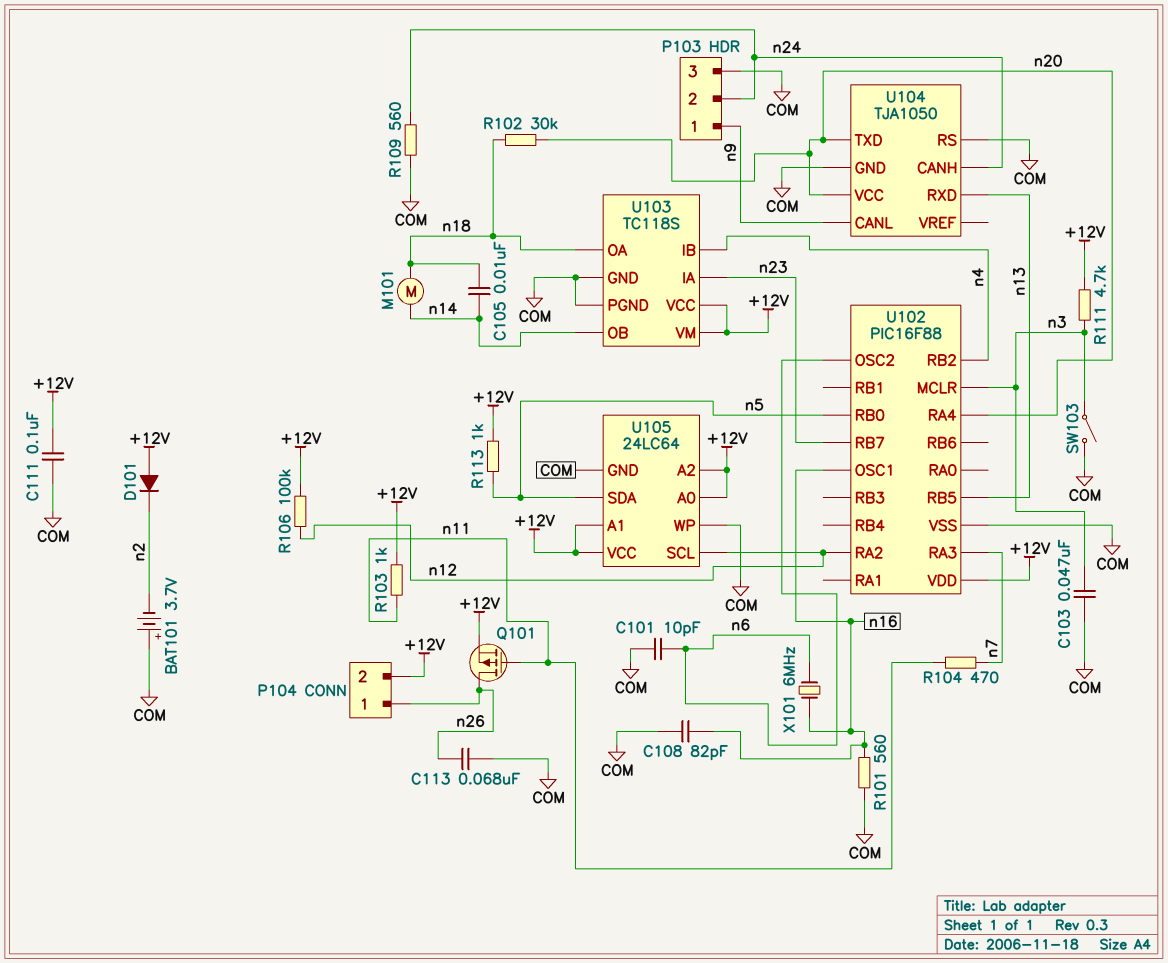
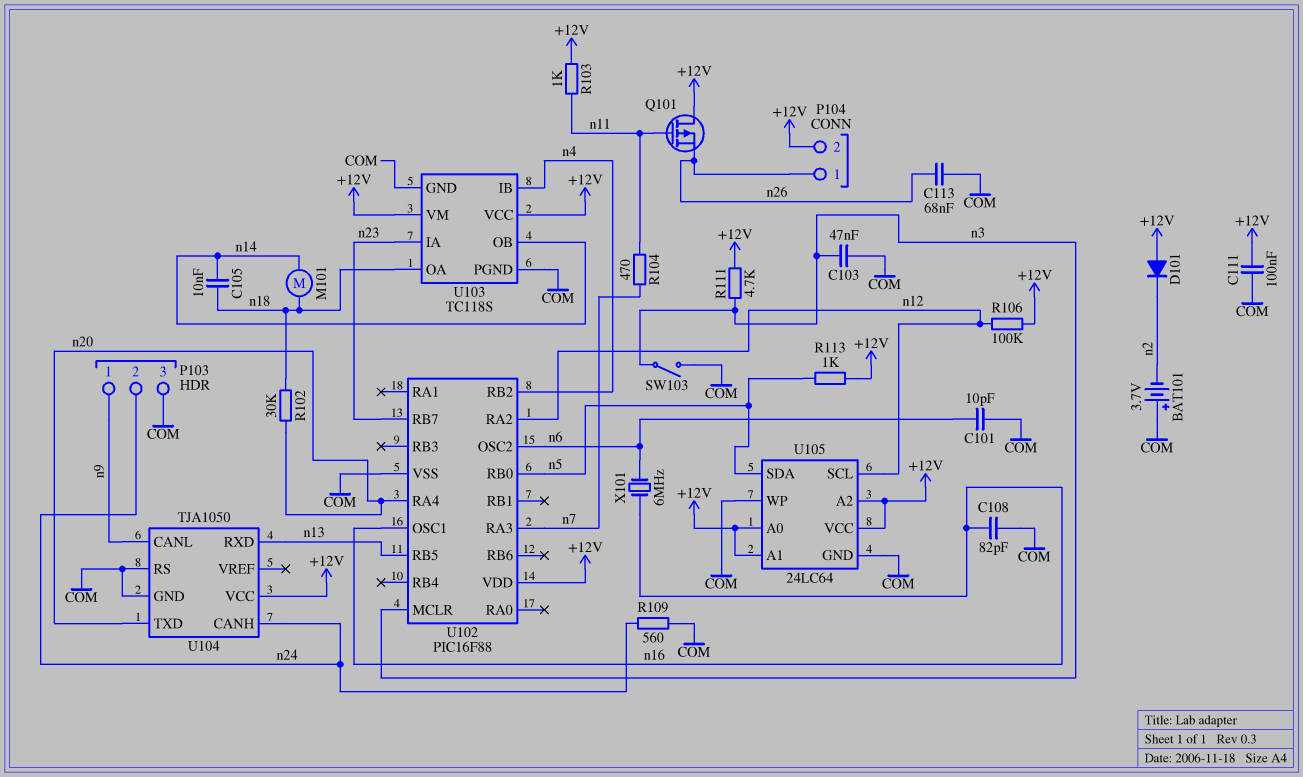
Q101: PMOS (G n11, D n26, S +12V) -> PMOS (G n11, D +12V, S n26)
R101: 560 (COM, n16) -> none
U104 pin VCC: n20 -> +12V

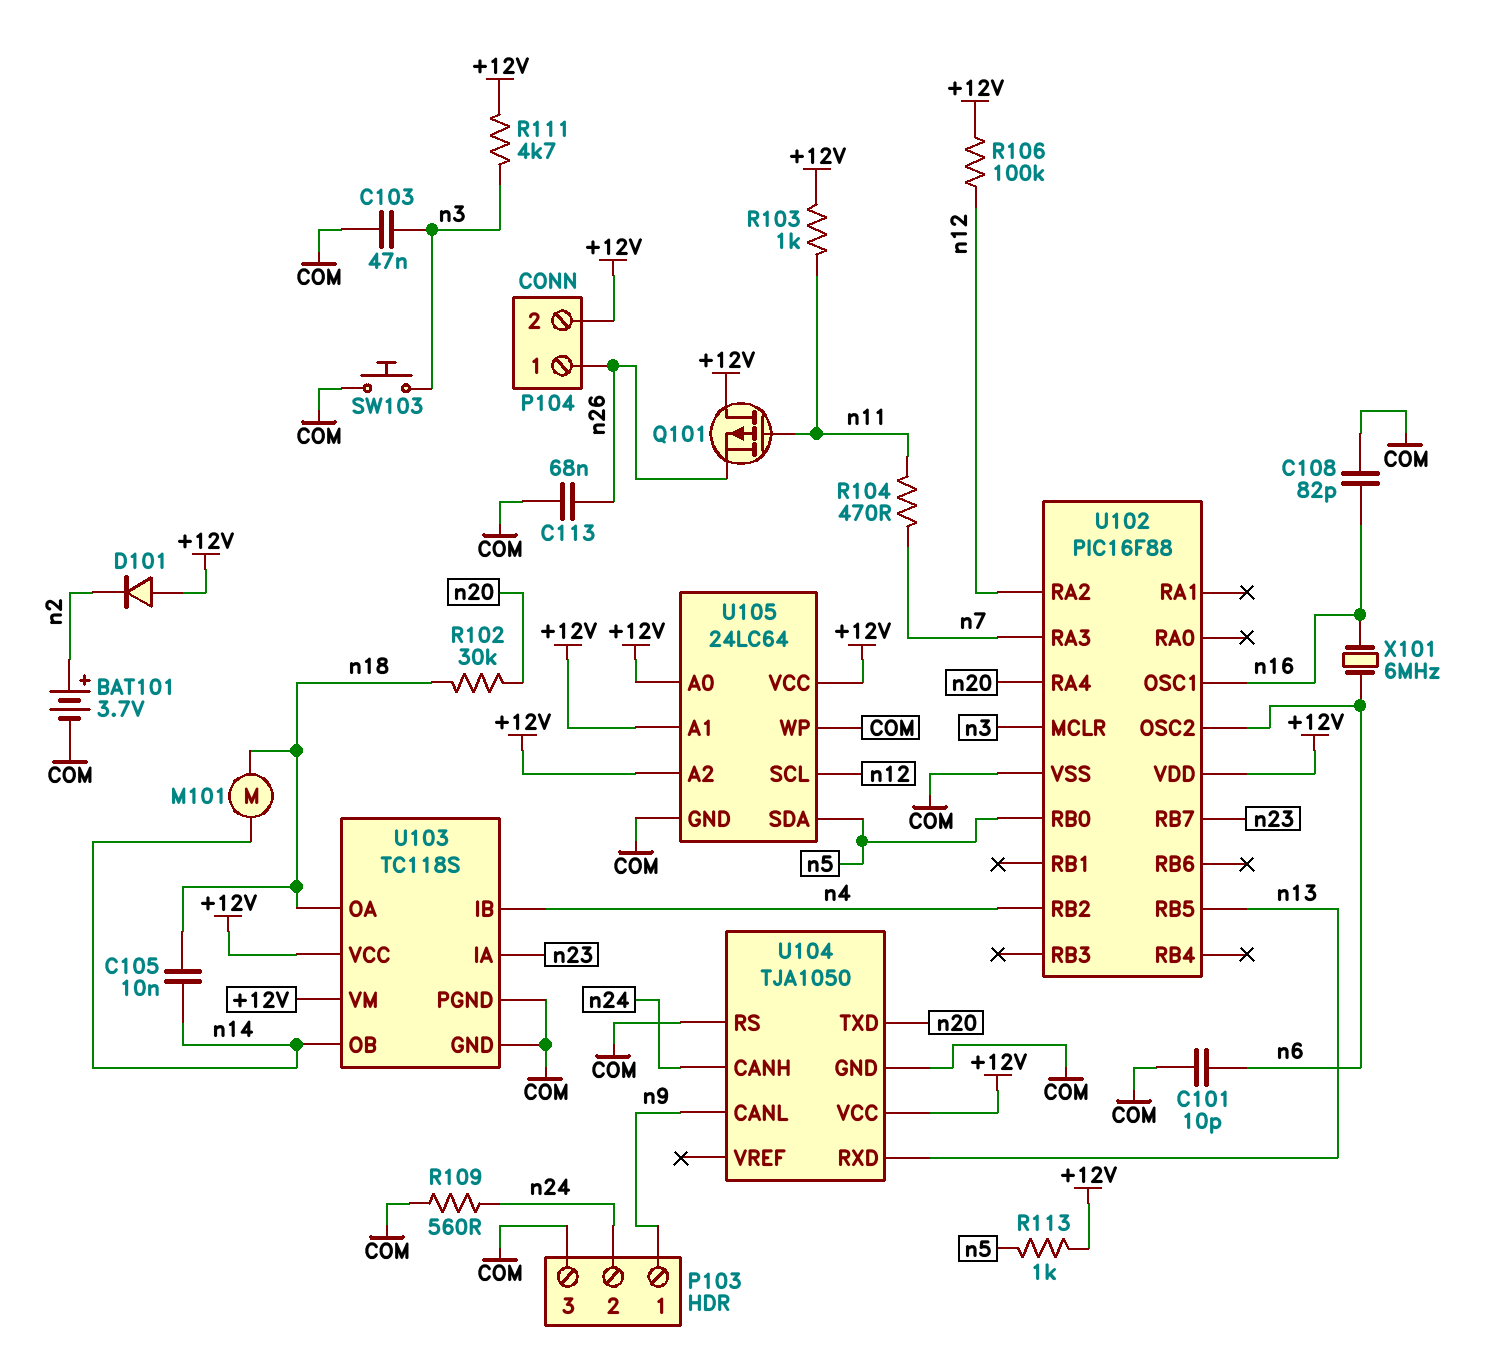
BAT101: 3.7V (plus COM, minus n2) -> 3.7V (plus n2, minus COM)
C111: 100nF (+12V, COM) -> none
SW103: switch (COM, n3) -> button (COM, n3)

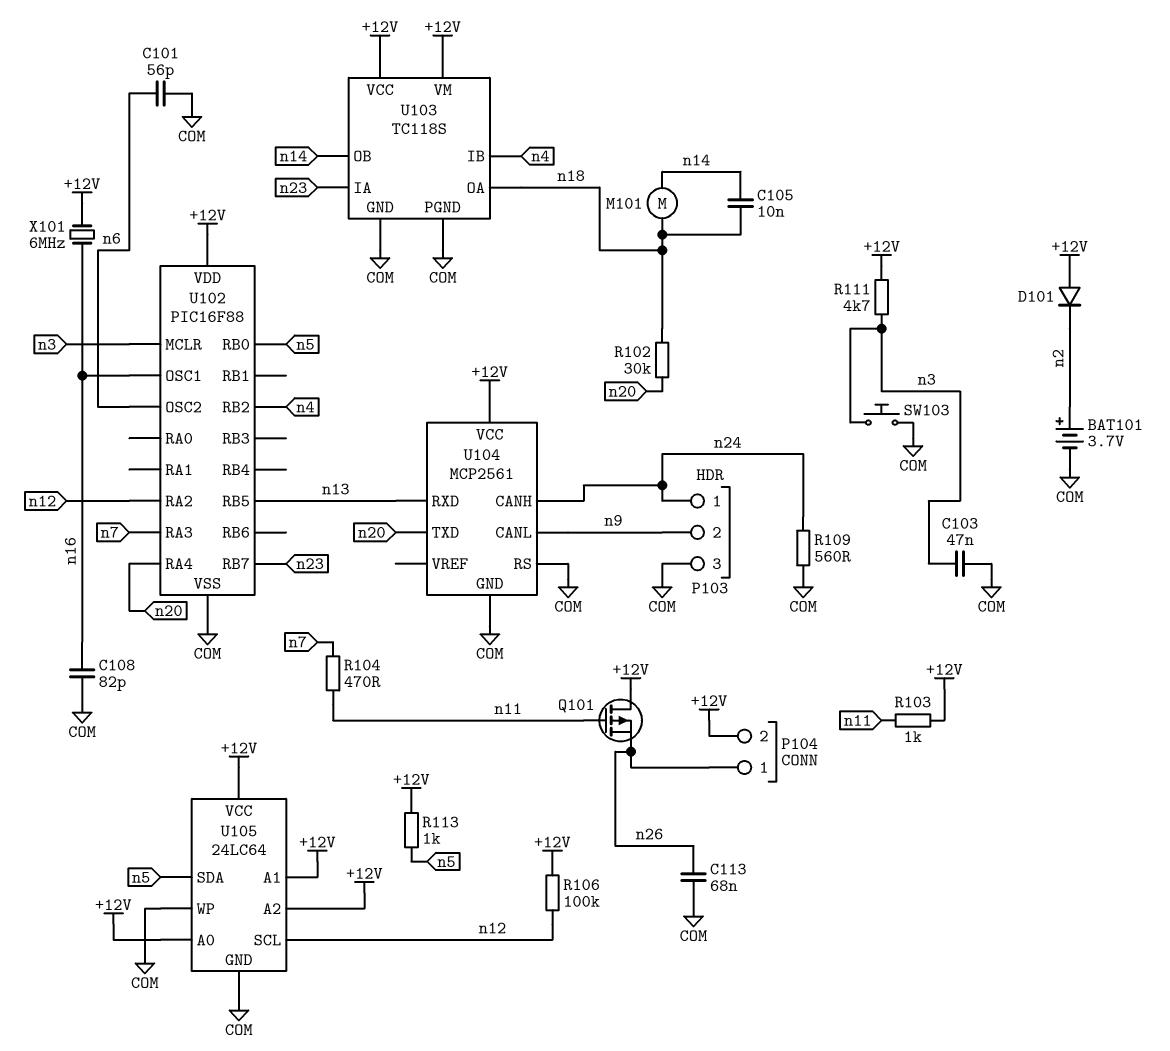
C101: 10pF (COM, n6) -> 56pF (COM, n6)
P103 pin 1: n9 -> n24
P103 pin 2: n24 -> n9
U104: TJA1050 -> MCP2561
X101: 6MHz (n6, n16) -> 6MHz (+12V, n16)

